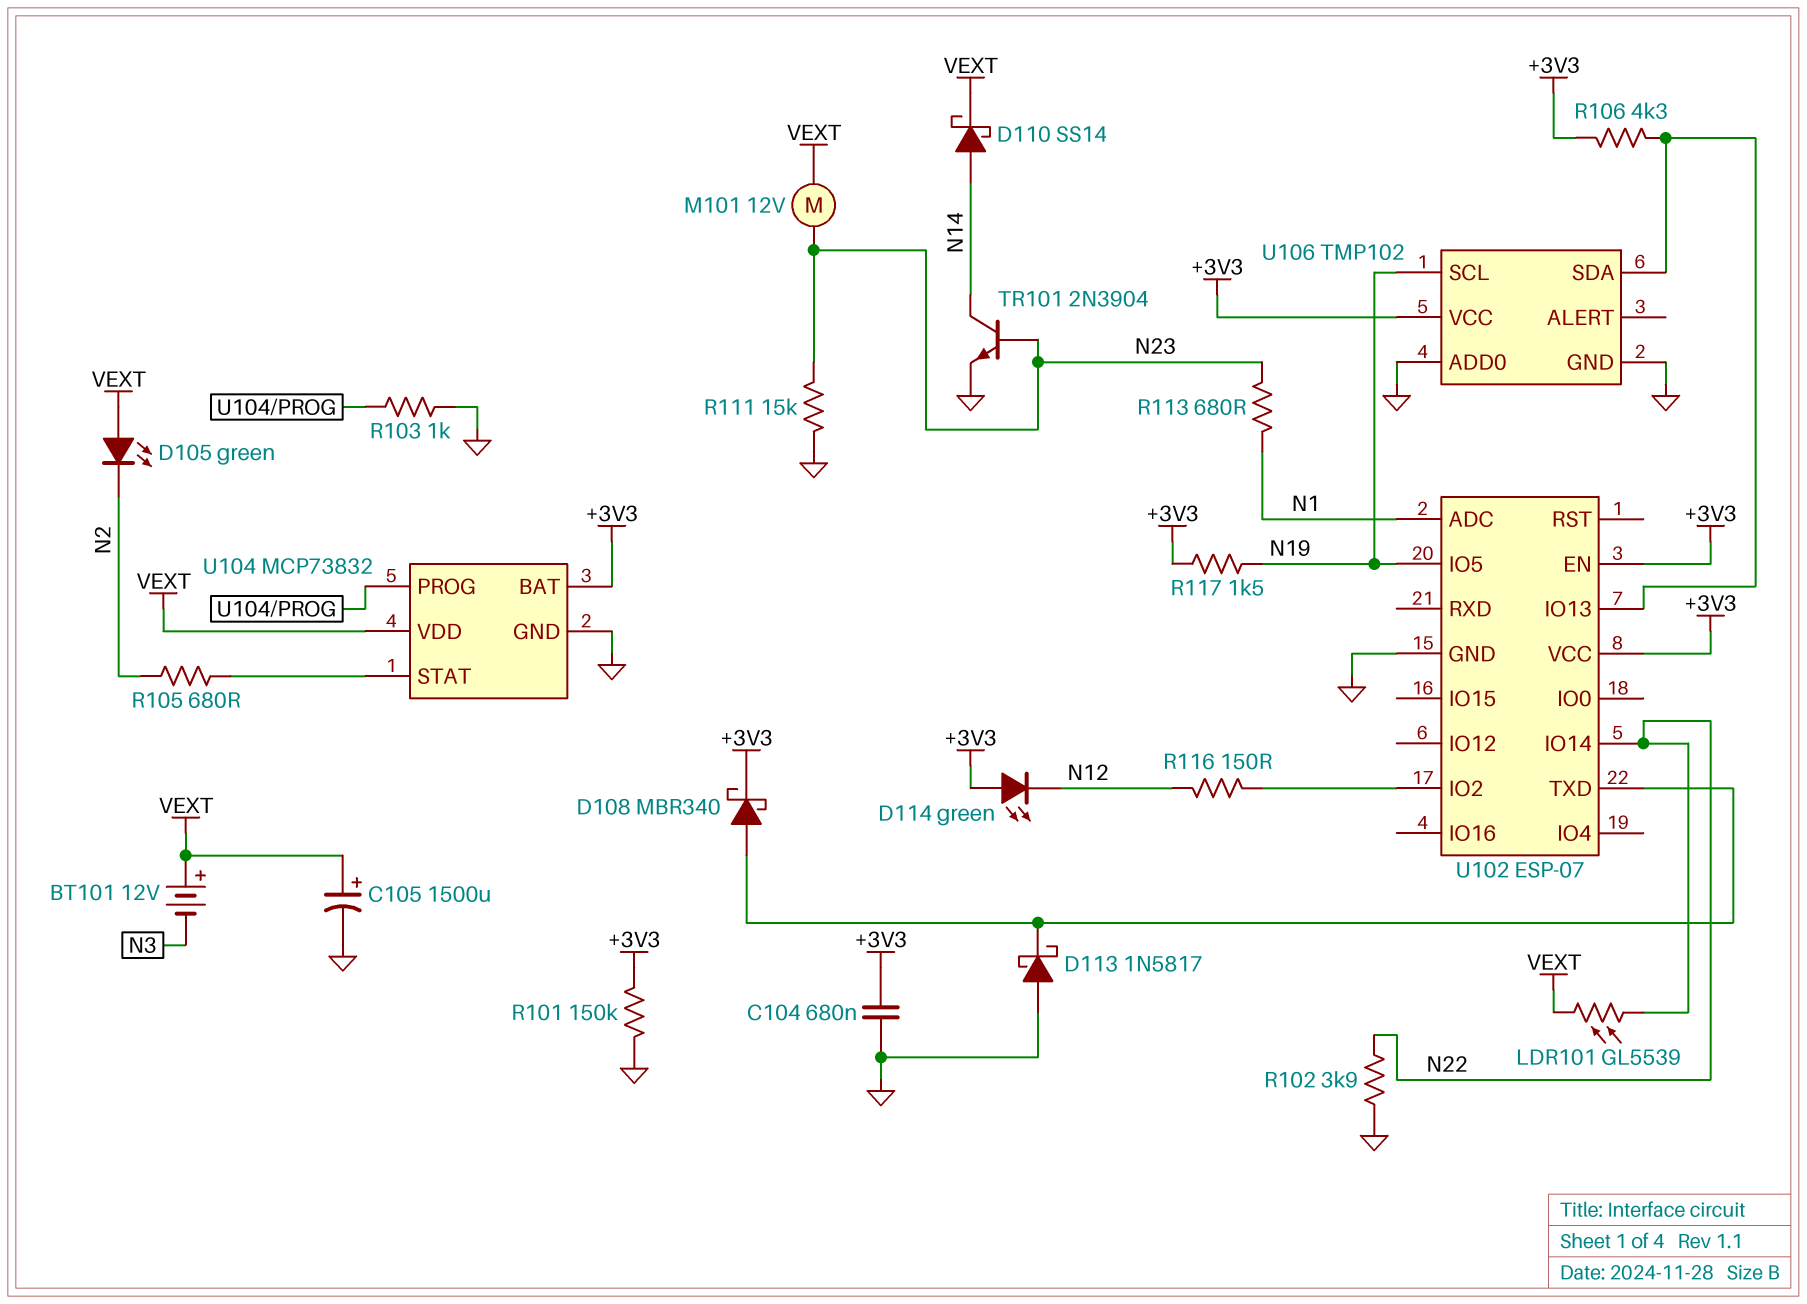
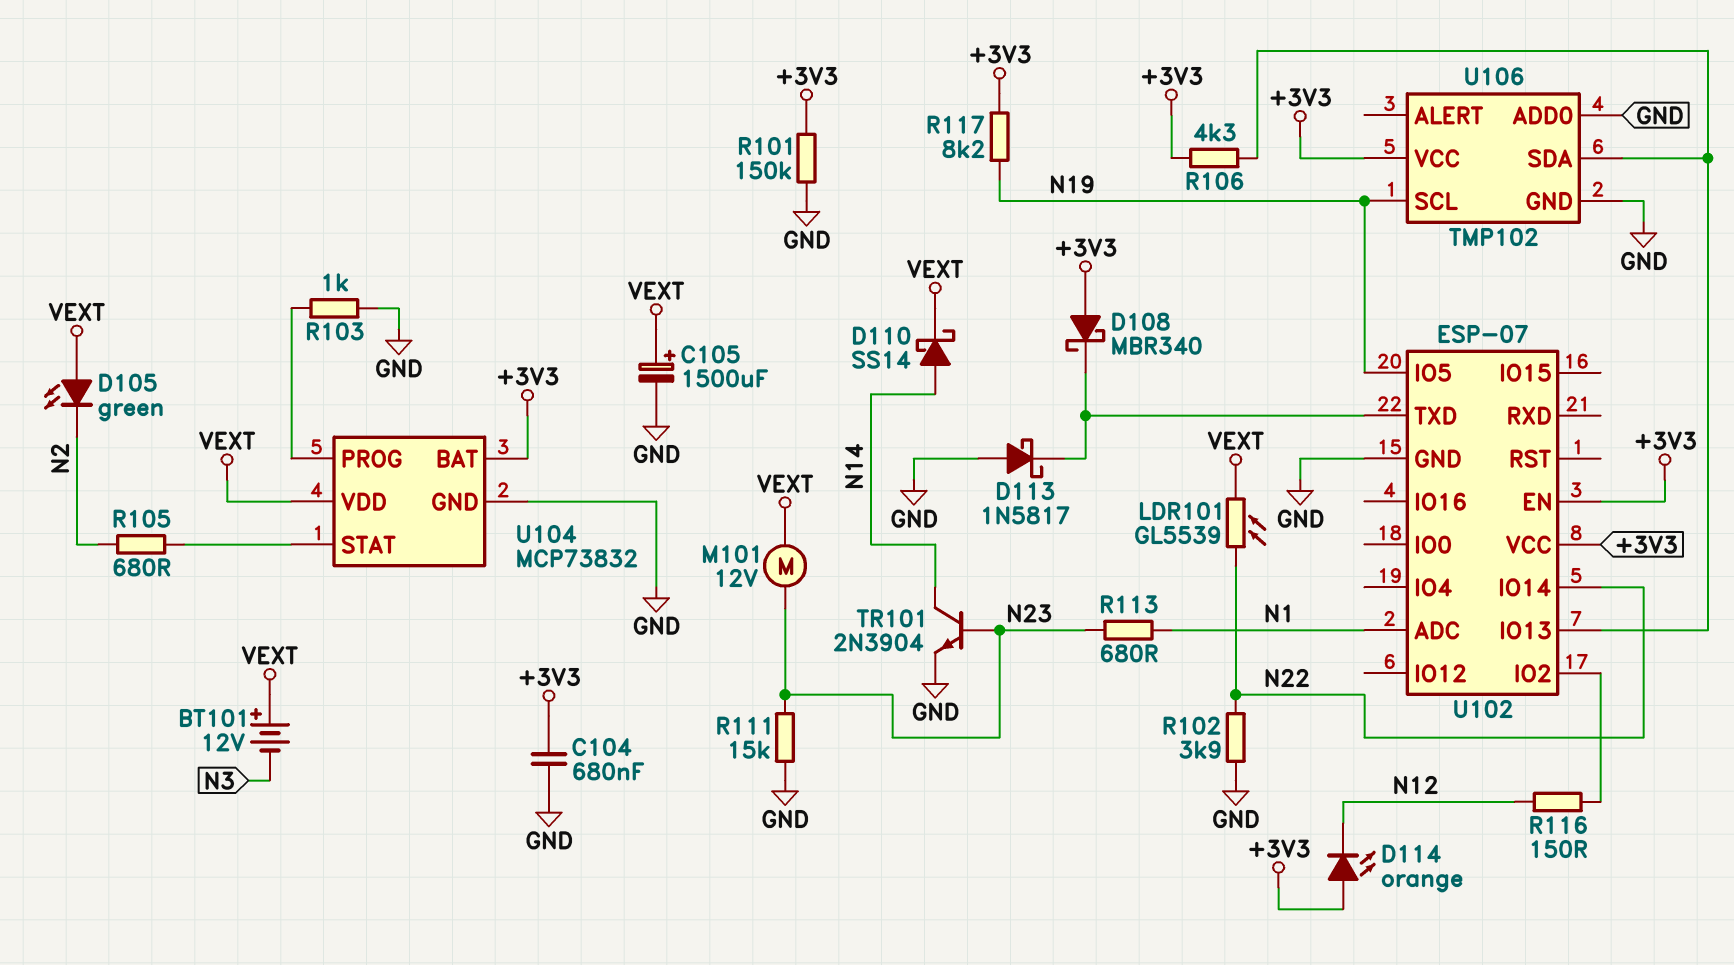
D108: schottky MBR340 (A U102/TXD, K +3V3) -> schottky MBR340 (A +3V3, K U102/TXD)
D114: LED green (A +3V3, K N12) -> LED orange (A +3V3, K N12)
R117: 1.5k (+3V3, N19) -> 8.2k (+3V3, N19)

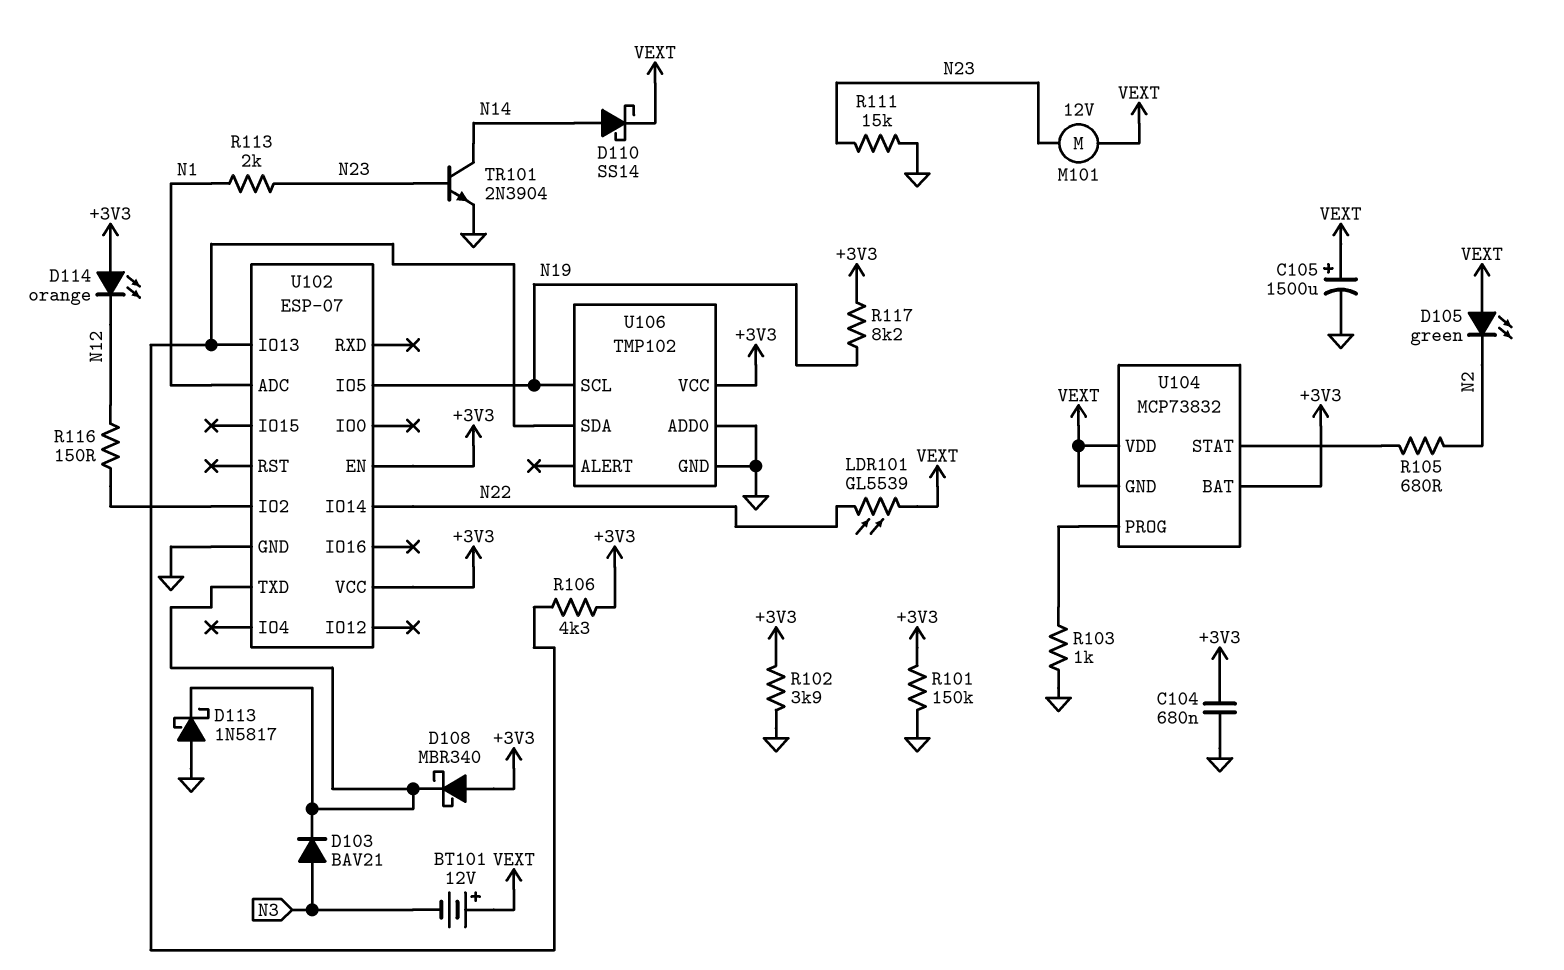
D103: none -> diode BAV21 (A N3, K U102/TXD)
R102: 3.9k (GND, N22) -> 3.9k (+3V3, GND)
R113: 680 (N1, N23) -> 2k (N1, N23)
U104 pin GND: GND -> VEXT

